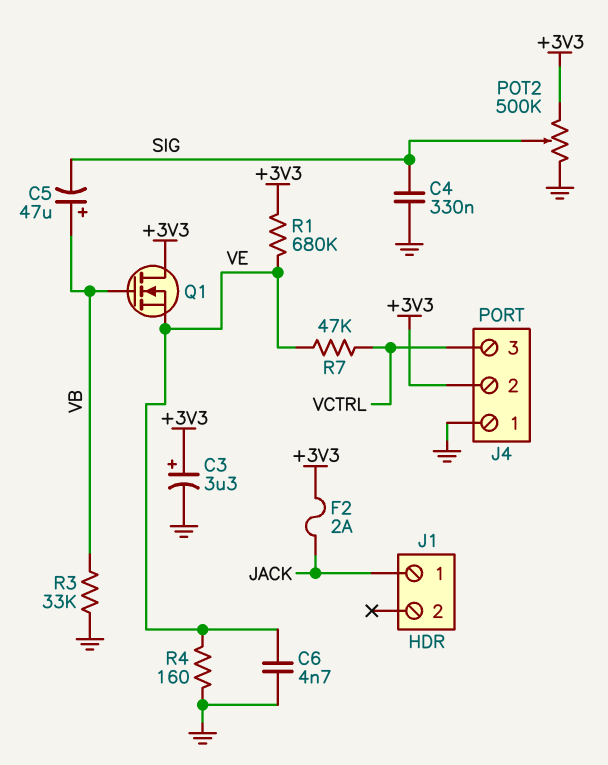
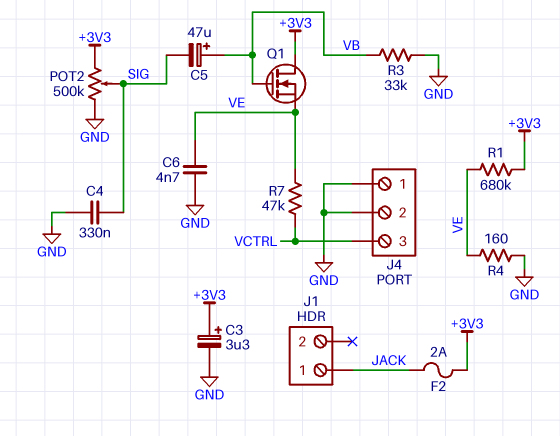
J4 pin 2: +3V3 -> GND

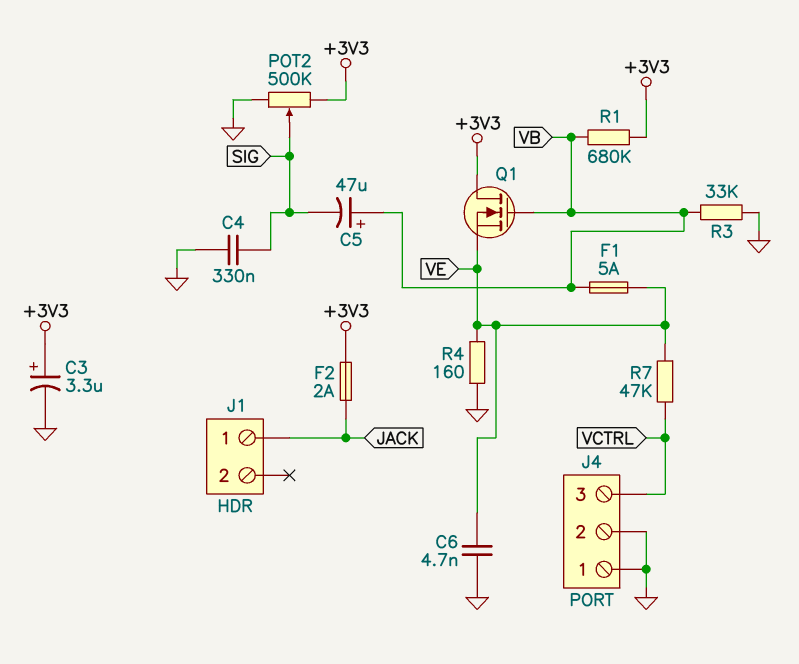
F1: none -> 5A (VB, VE)
R1: 680k (+3V3, VE) -> 680k (+3V3, VB)

